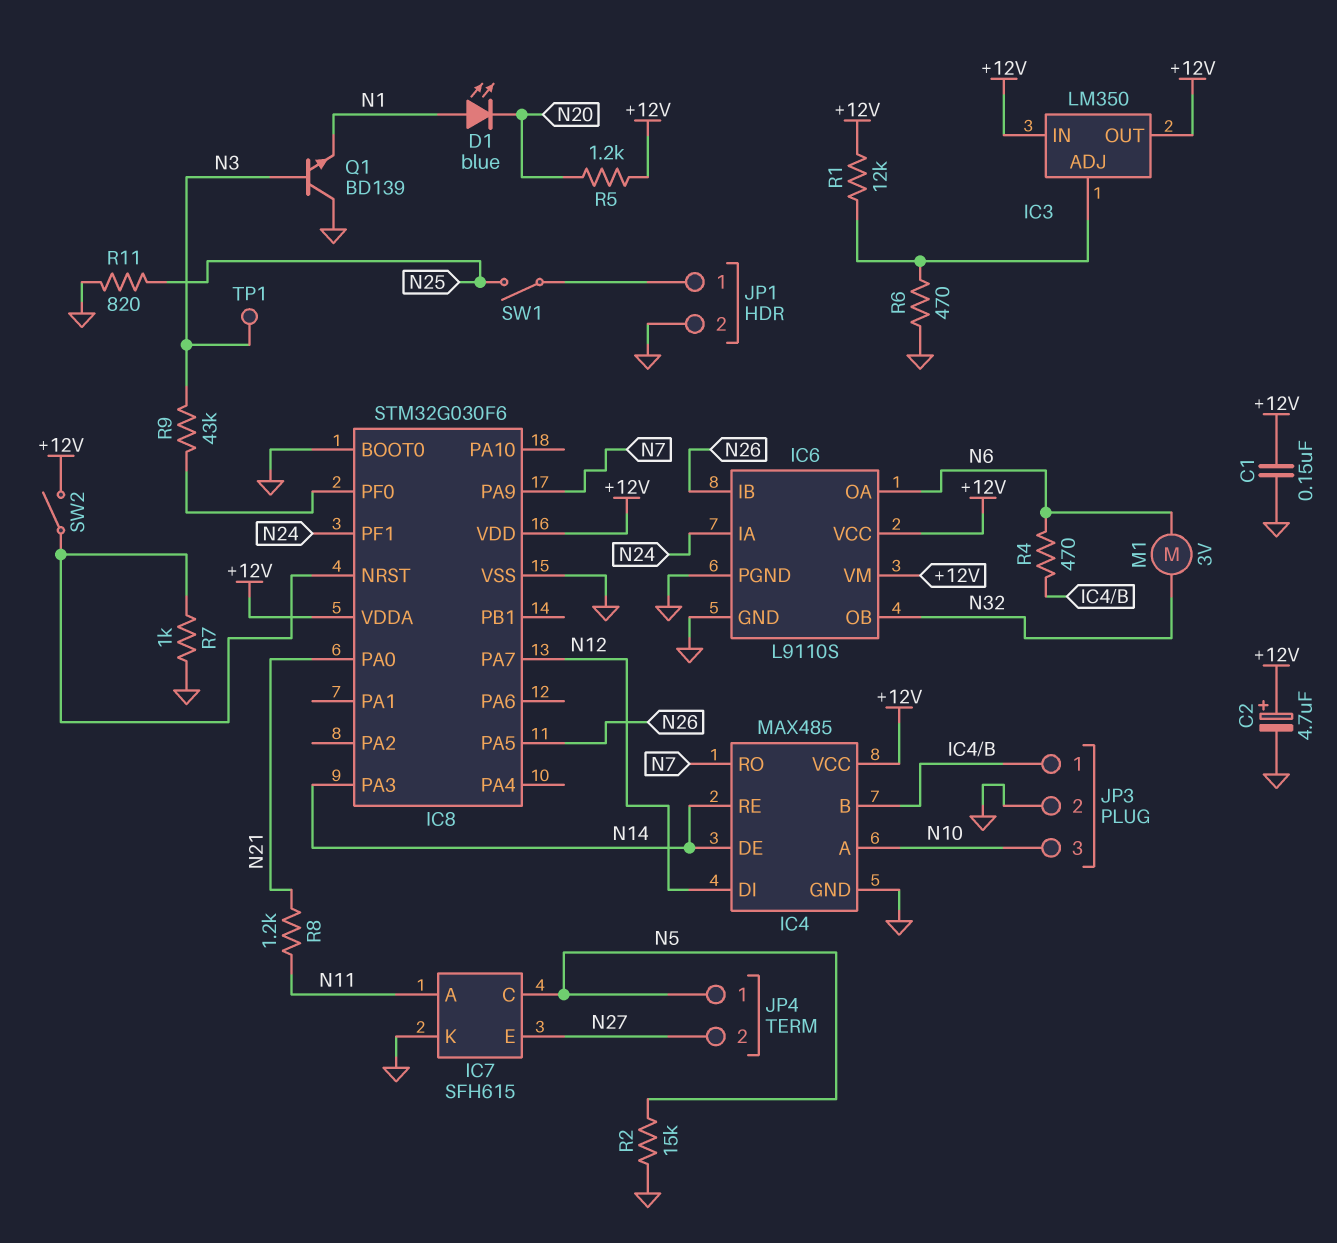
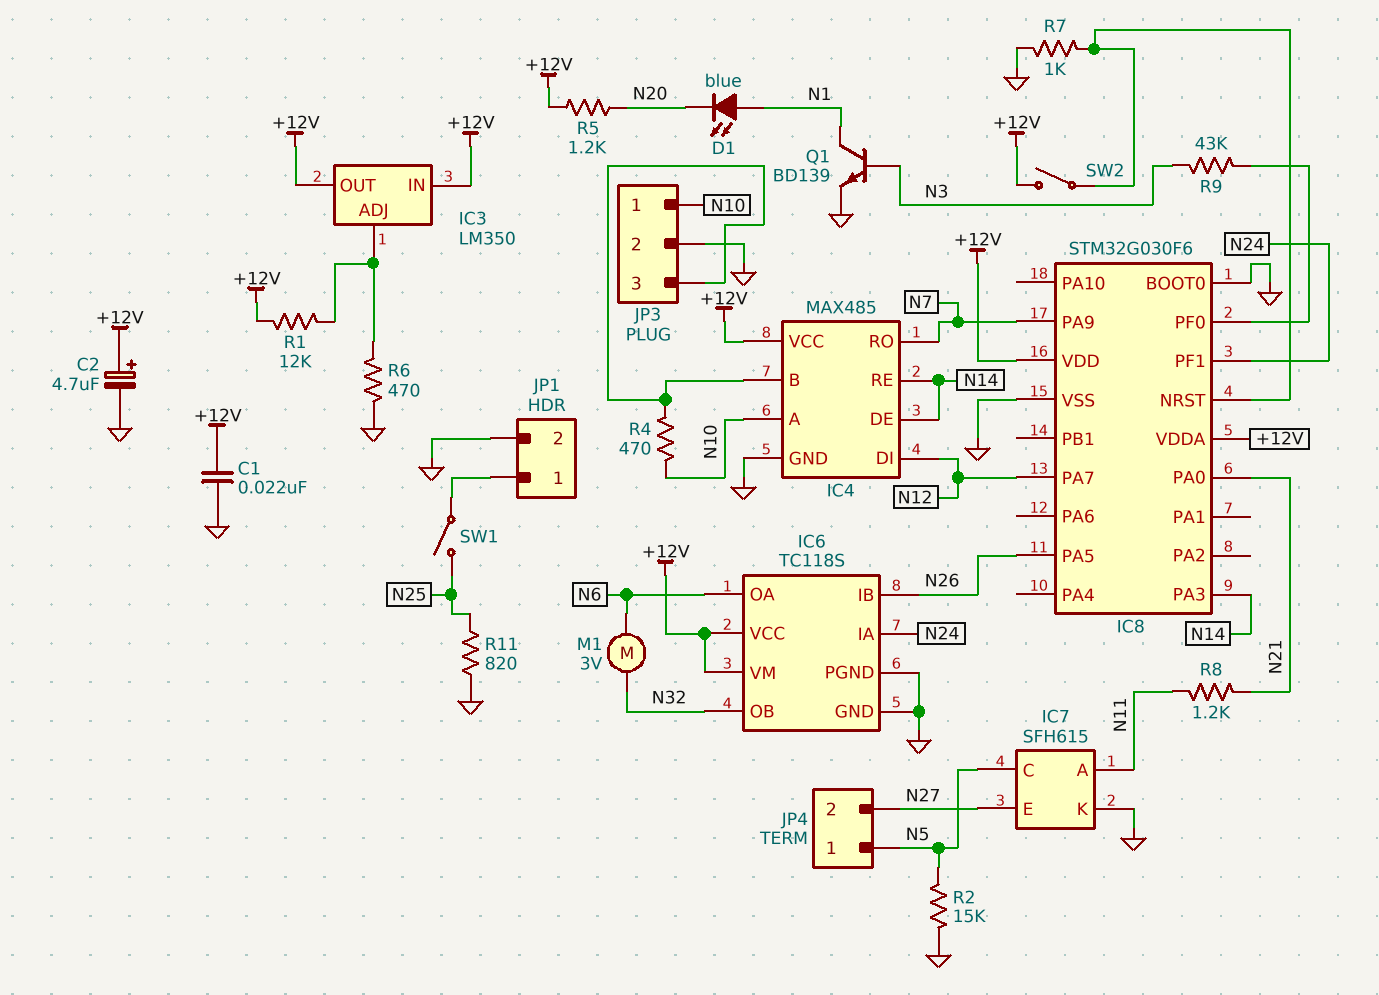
C1: 150nF (+12V, GND) -> 22nF (+12V, GND)
IC6: L9110S -> TC118S
JP3 pin 1: IC4/B -> N10
JP3 pin 3: N10 -> IC4/B
Q1: NPN BD139 (B N3, C GND, E N1) -> NPN BD139 (B N3, C N1, E GND)
R4: 470 (IC4/B, N6) -> 470 (IC4/B, N10)
TP1: test point (N3) -> none

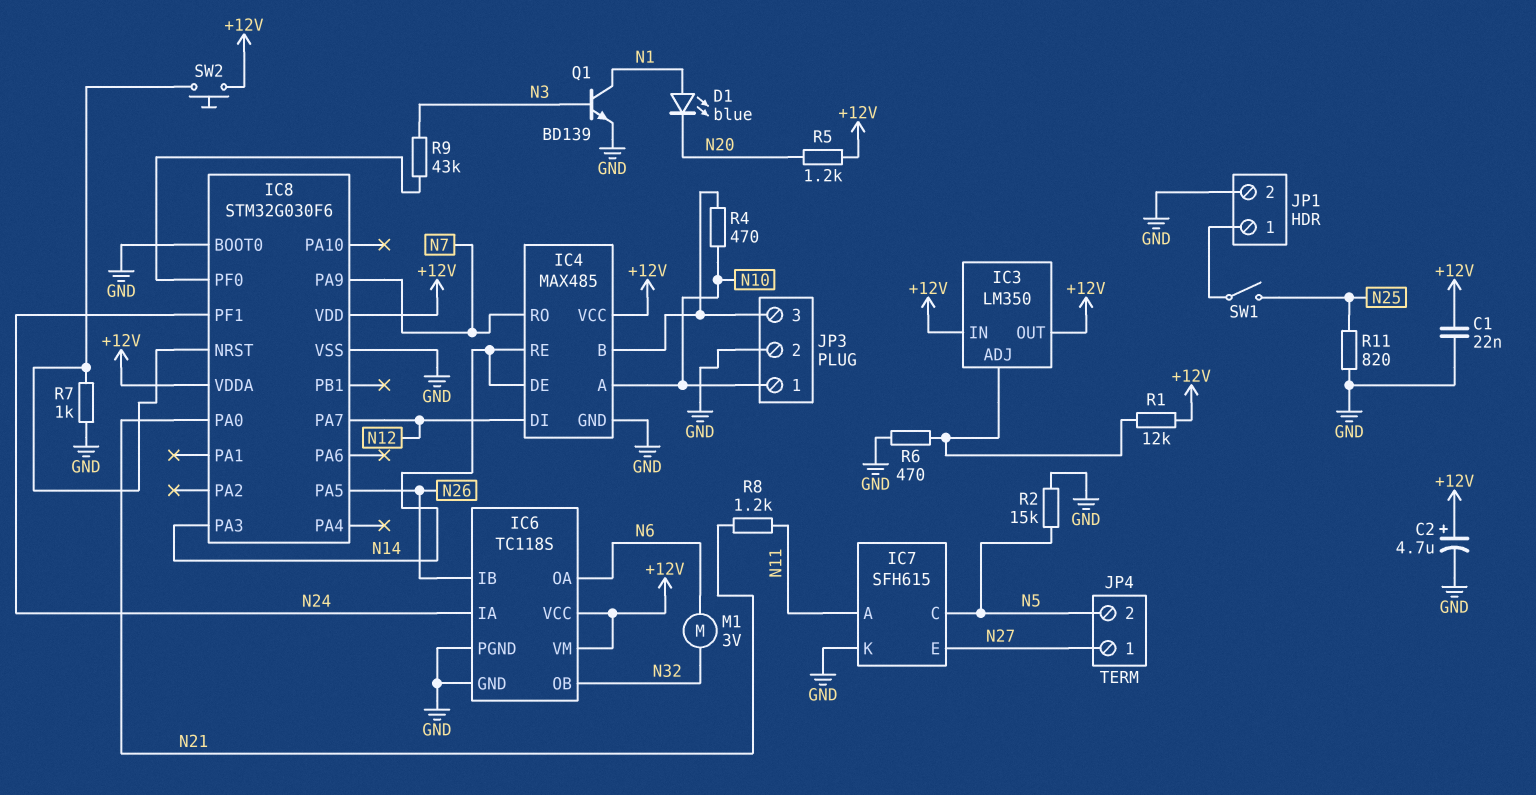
JP4 pin 1: N5 -> N27
JP4 pin 2: N27 -> N5
SW2: switch (+12V, IC8/NRST) -> button (+12V, IC8/NRST)

